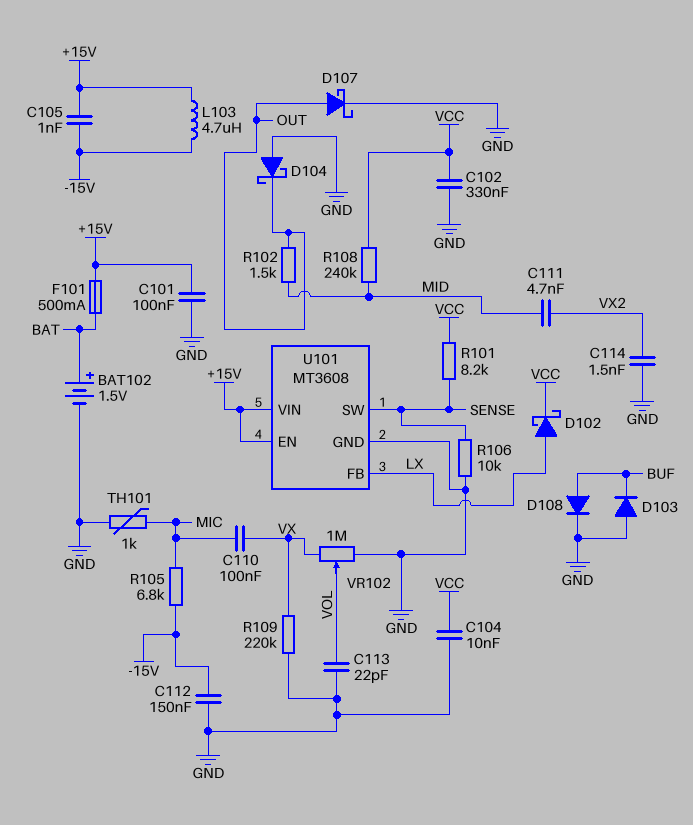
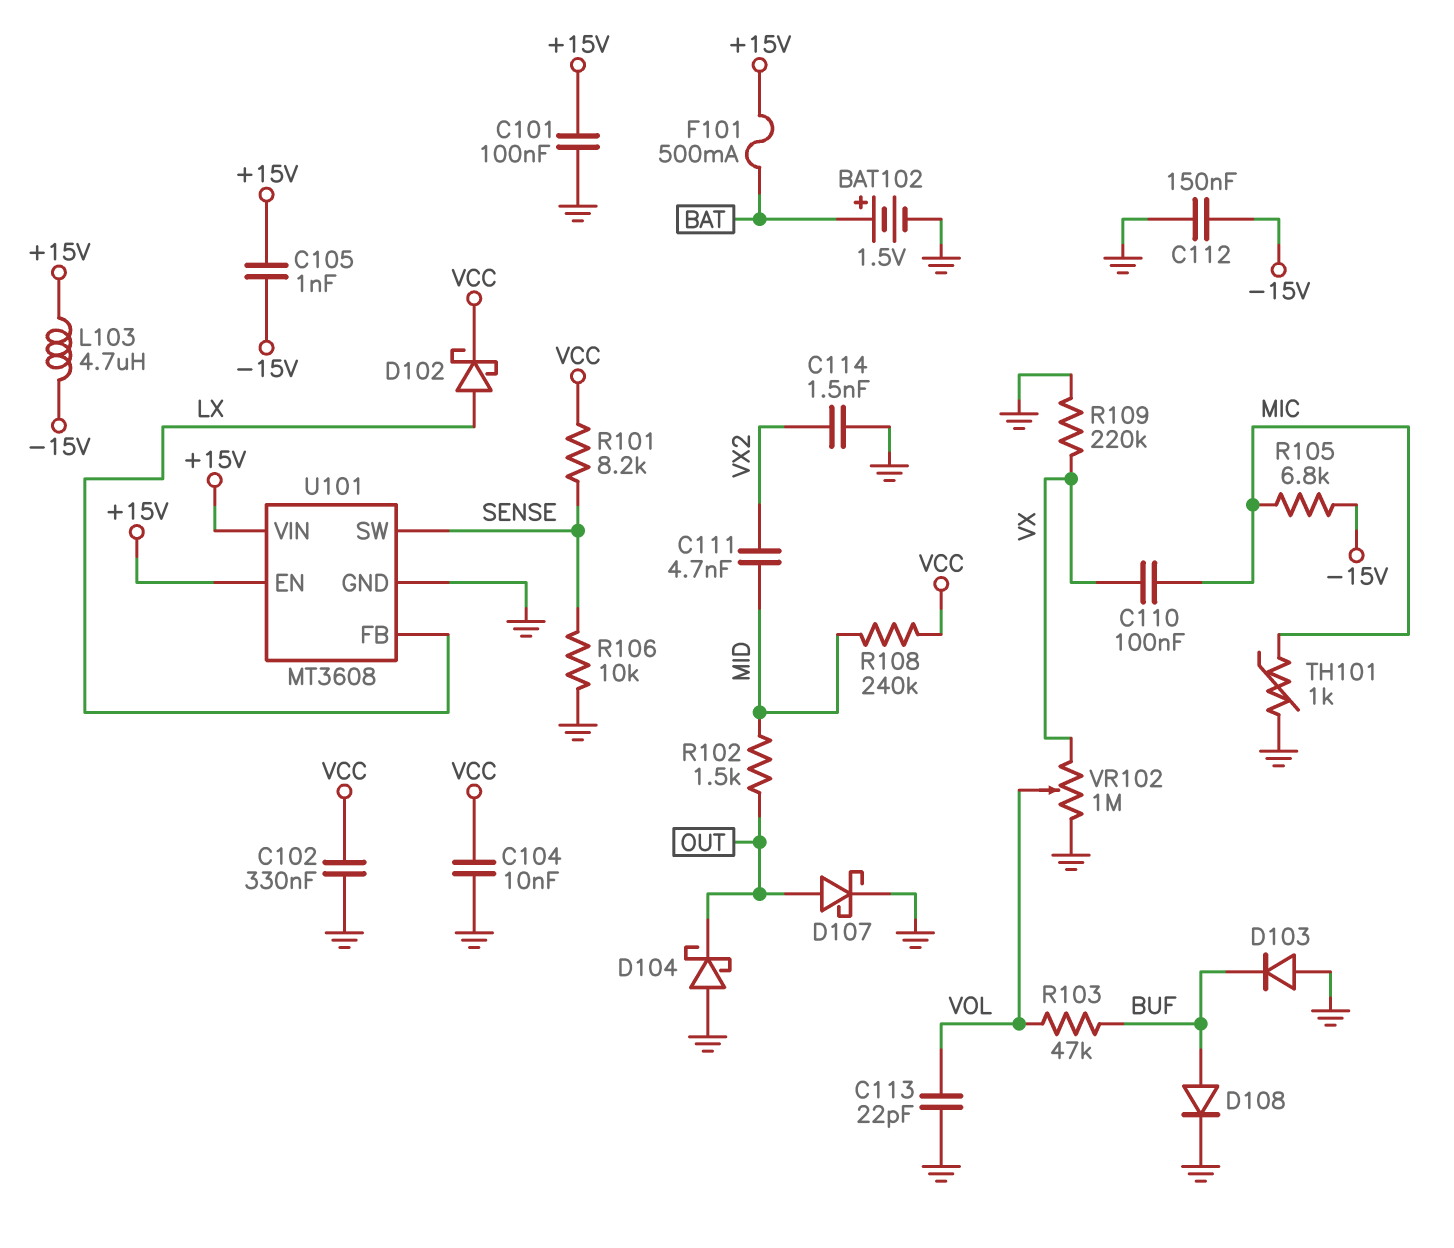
R103: none -> 47k (BUF, VOL)

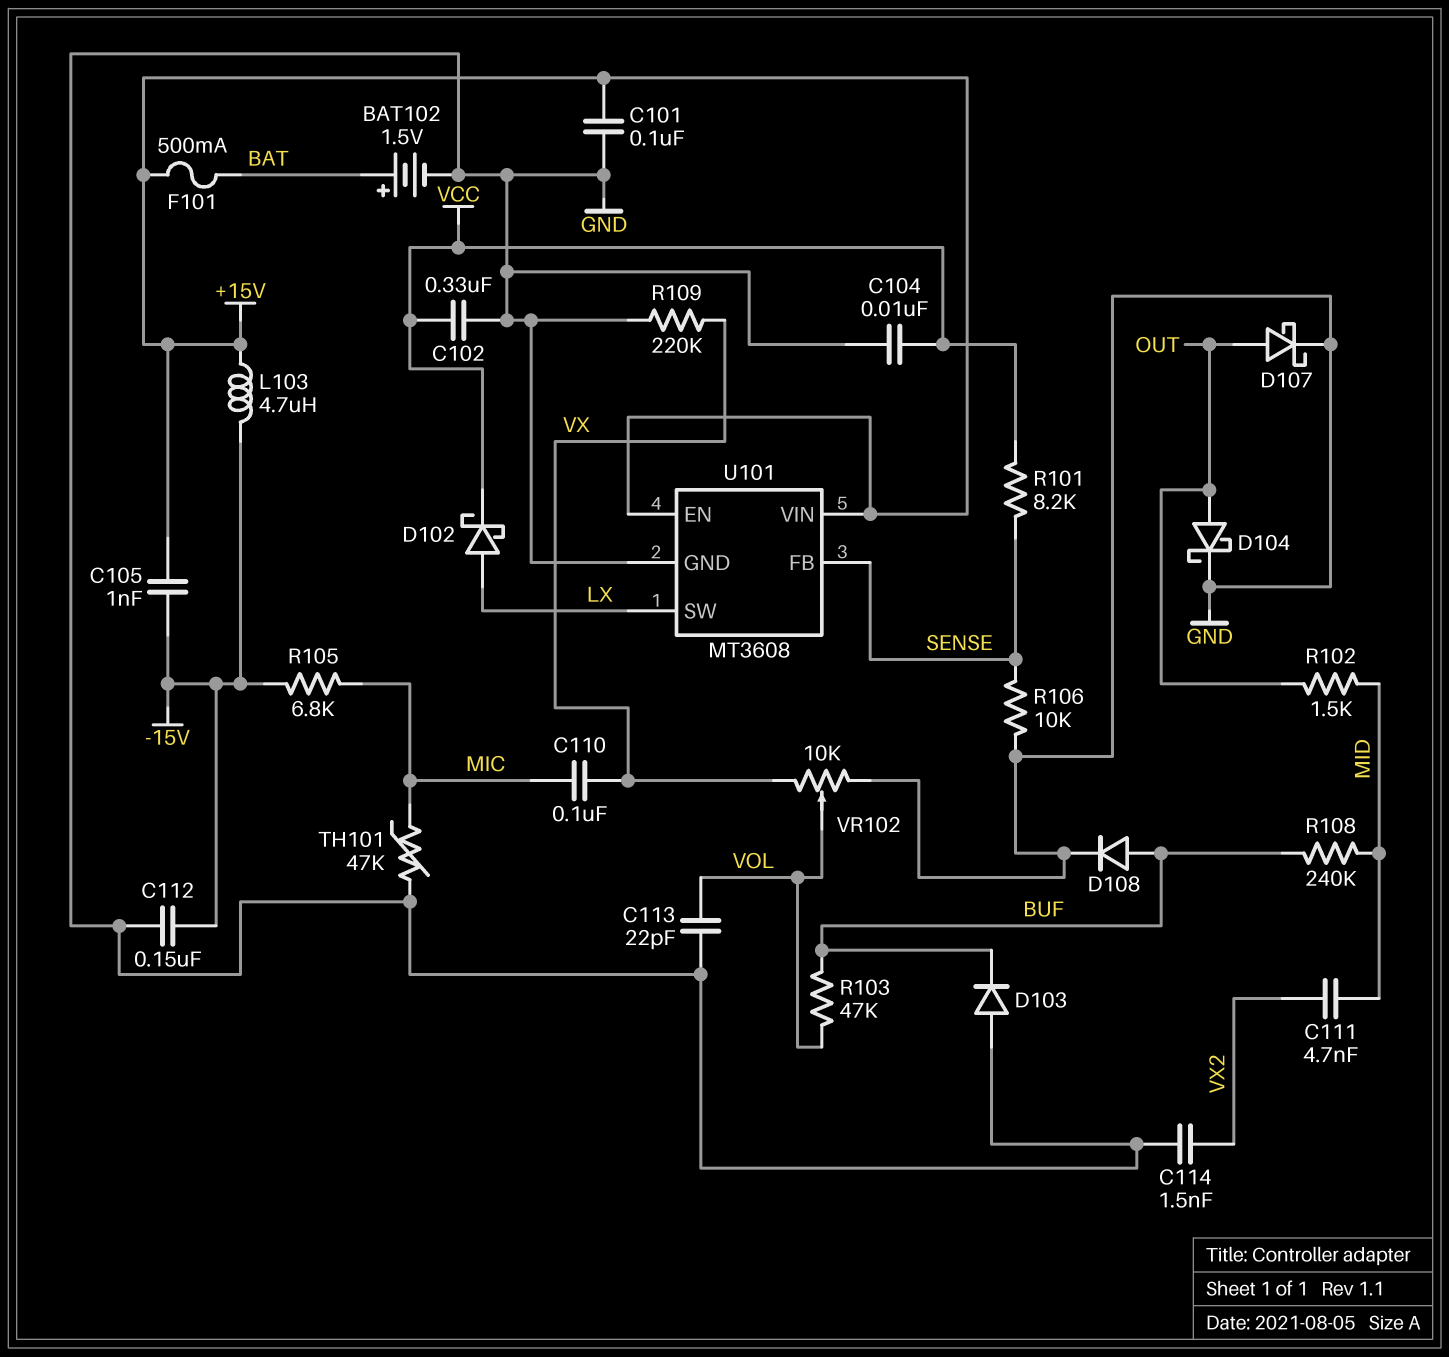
D104: schottky (A GND, K OUT) -> schottky (A OUT, K GND)
R108: 240k (MID, VCC) -> 240k (BUF, MID)
TH101: 1k (GND, MIC) -> 47k (GND, MIC)
U101 pin FB: LX -> SENSE
U101 pin SW: SENSE -> LX
VR102: 1M (GND, VX, wiper VOL) -> 10k (GND, VX, wiper VOL)

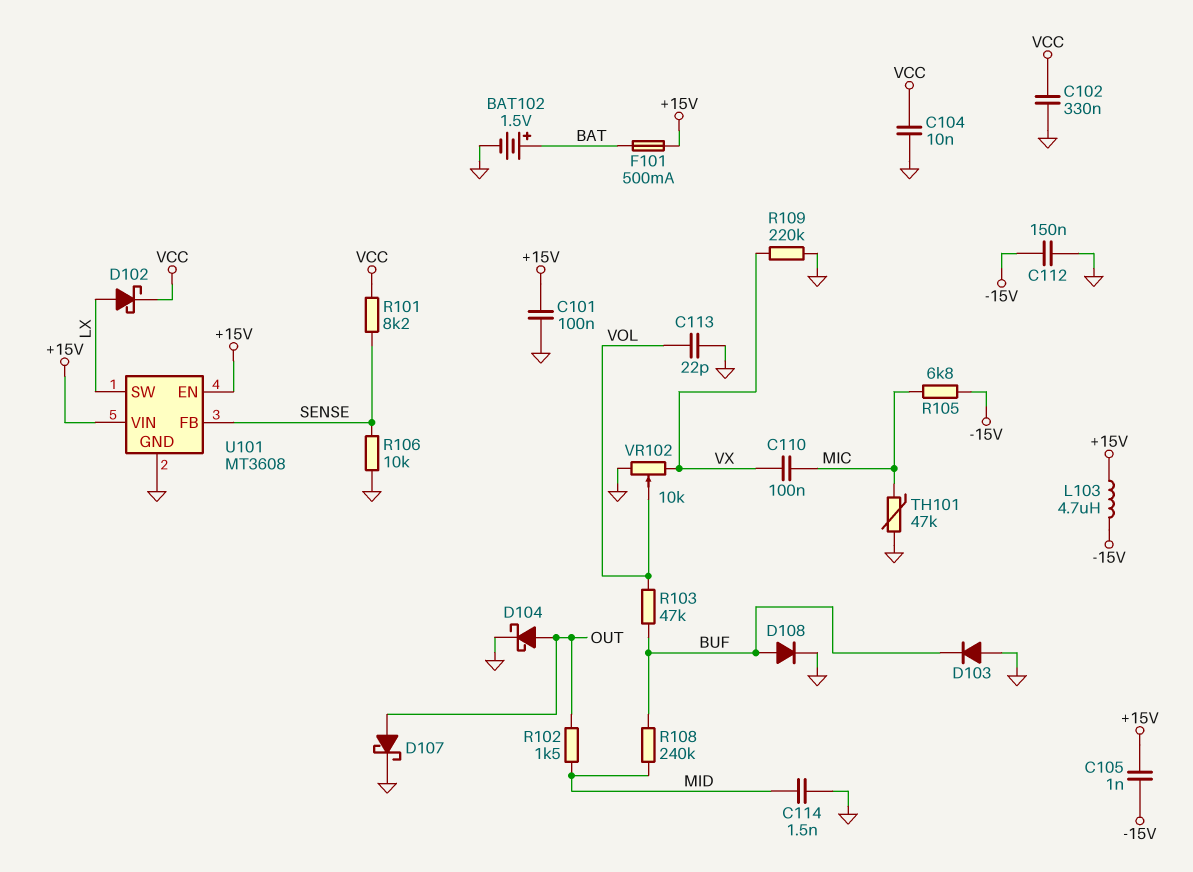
C111: 4.7nF (MID, VX2) -> none
C114: 1.5nF (GND, VX2) -> 1.5nF (GND, MID)

